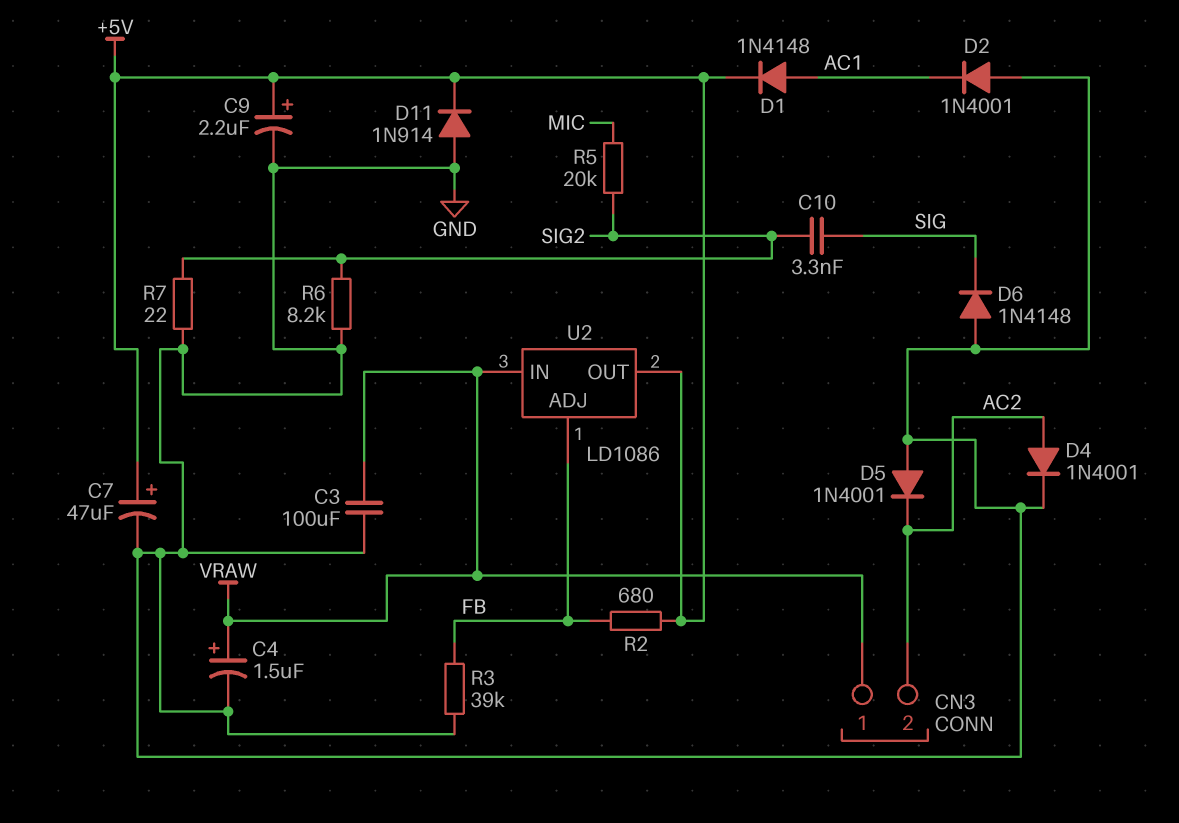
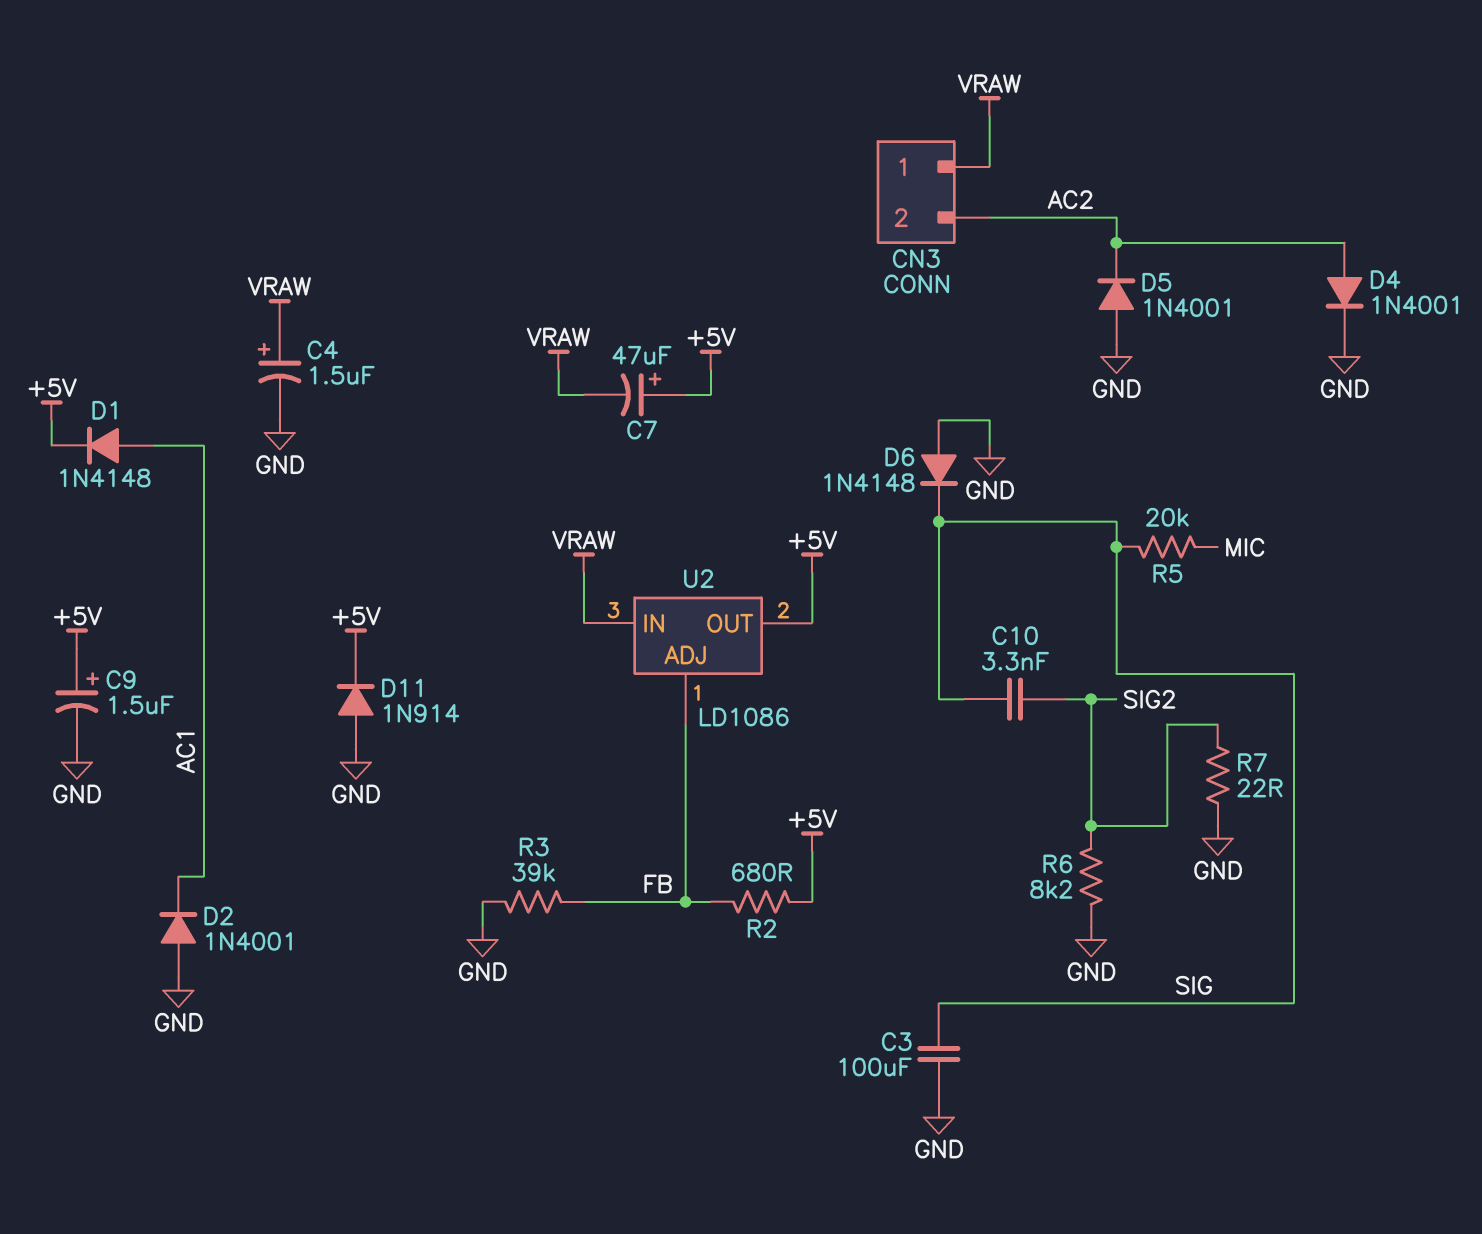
C3: 100uF (GND, VRAW) -> 100uF (GND, SIG)
C7: 47uF (plus +5V, minus GND) -> 47uF (plus +5V, minus VRAW)
C9: 2.2uF (plus +5V, minus GND) -> 1.5uF (plus +5V, minus GND)
R5: 20k (MIC, SIG2) -> 20k (MIC, SIG)

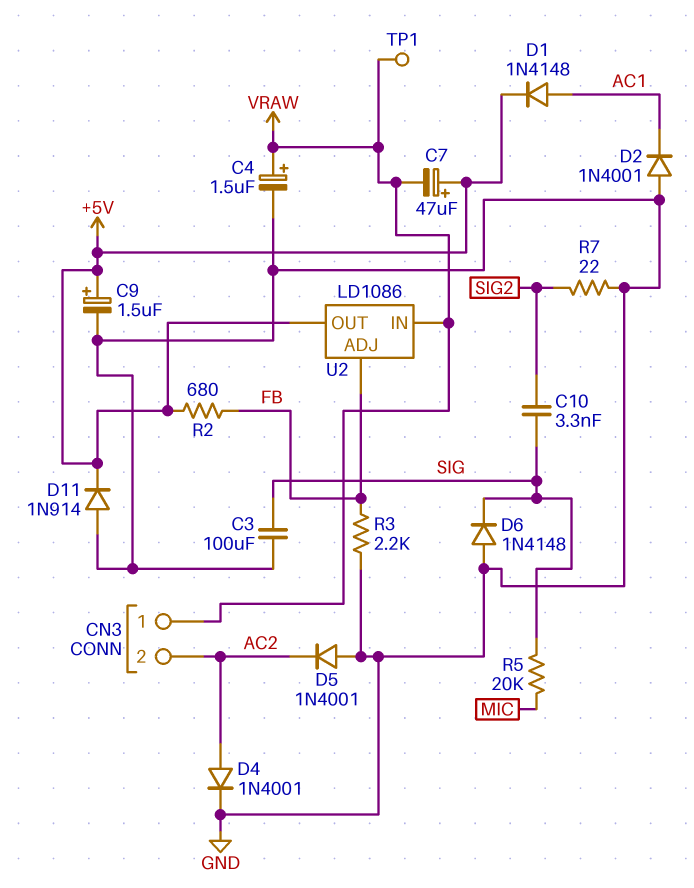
R3: 39k (FB, GND) -> 2.2k (FB, GND)
R6: 8.2k (GND, SIG2) -> none
TP1: none -> test point (VRAW)

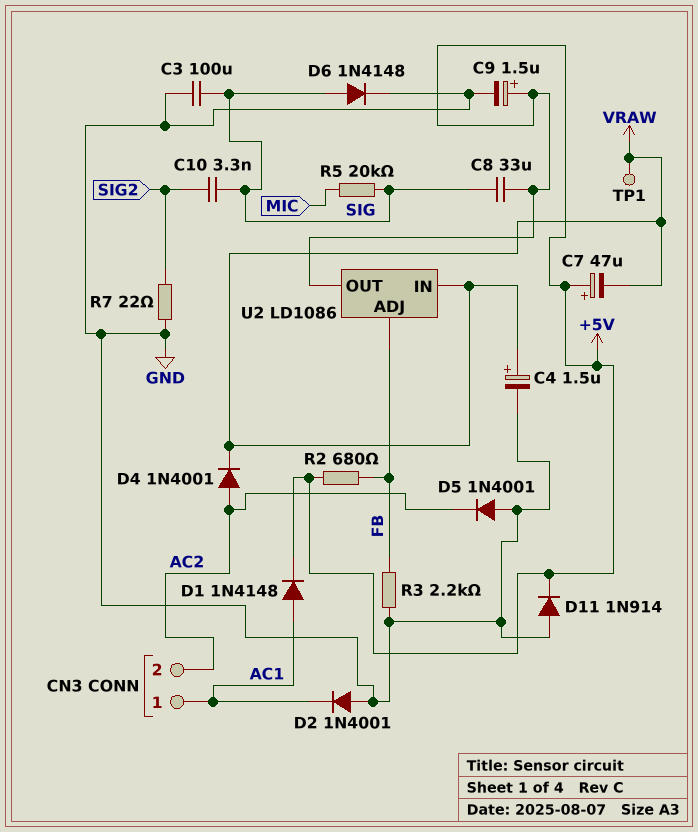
C8: none -> 33uF (+5V, SIG)
CN3 pin 1: VRAW -> AC1
D4: diode 1N4001 (A AC2, K GND) -> diode 1N4001 (A AC2, K VRAW)
D6: diode 1N4148 (A GND, K SIG) -> diode 1N4148 (A SIG, K GND)

